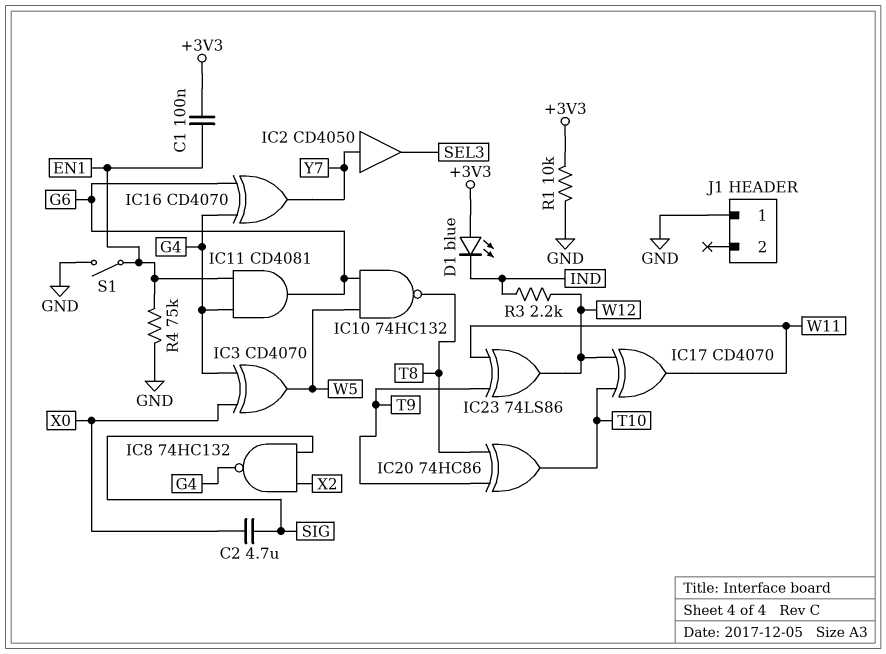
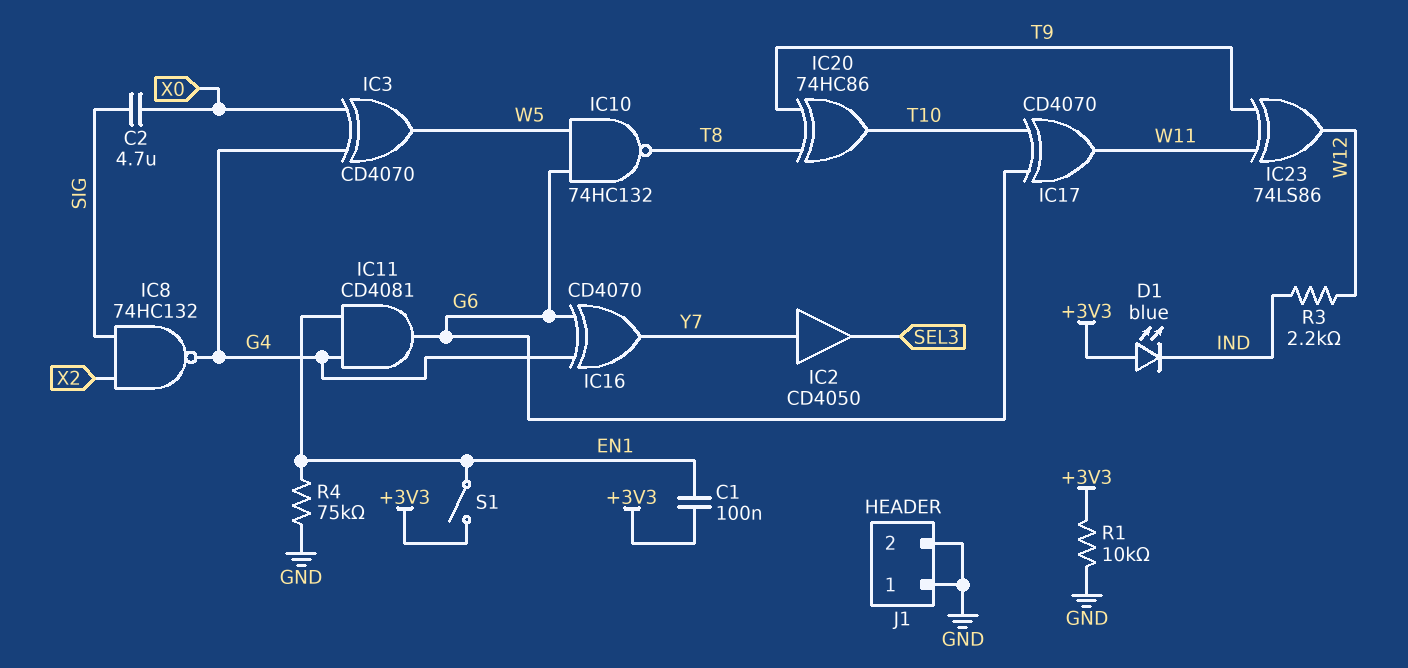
IC17: XOR CD4070 (in T10, in W12, out W11) -> XOR CD4070 (in G6, in T10, out W11)
J1 pin 2: none -> GND
S1: switch (EN1, GND) -> switch (+3V3, EN1)

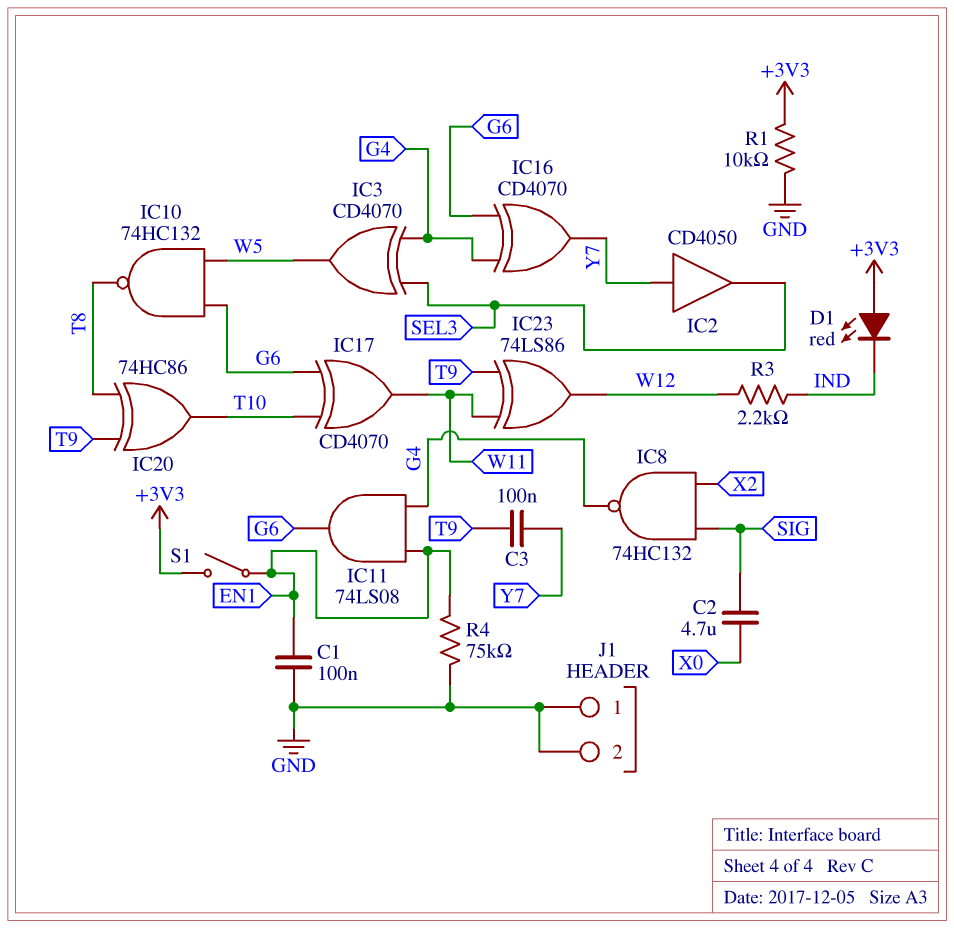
C1: 100nF (+3V3, EN1) -> 100nF (EN1, GND)
C3: none -> 100nF (T9, Y7)
D1: LED blue (A +3V3, K IND) -> LED red (A +3V3, K IND)
IC3: XOR CD4070 (in G4, in X0, out W5) -> XOR CD4070 (in G4, in SEL3, out W5)
IC11: AND CD4081 (in EN1, in G4, out G6) -> AND 74LS08 (in EN1, in G4, out G6)

